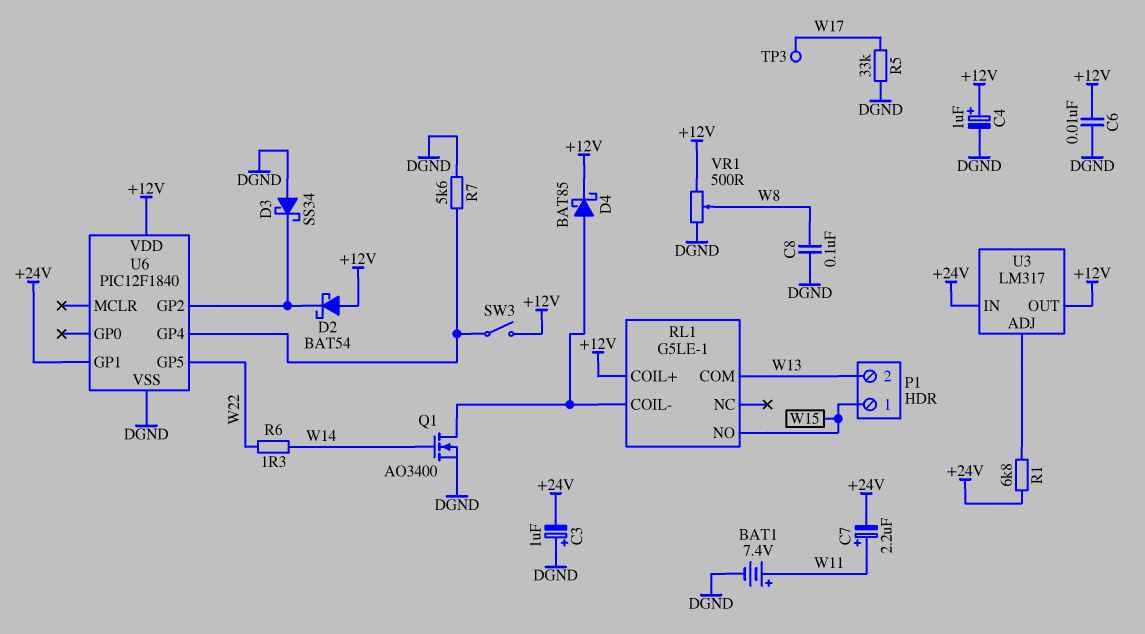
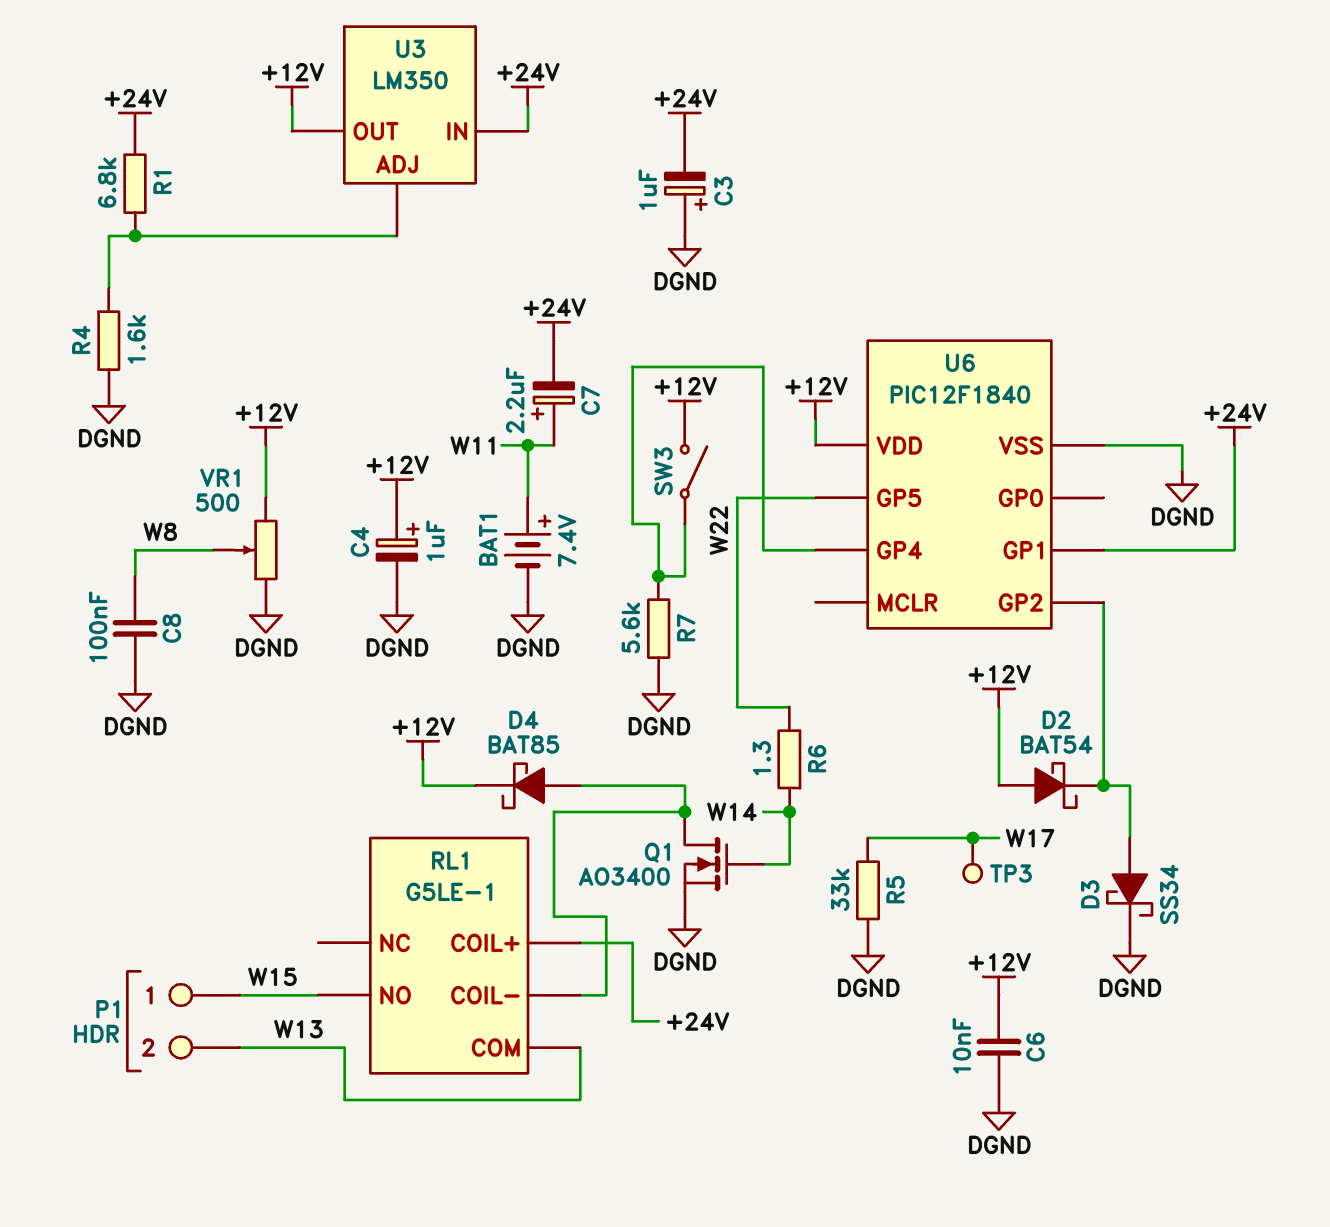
D3: schottky SS34 (A DGND, K U6/GP2) -> schottky SS34 (A U6/GP2, K DGND)
R4: none -> 1.6k (DGND, U3/ADJ)
RL1 pin COIL+: +12V -> +24V
U3: LM317 -> LM350

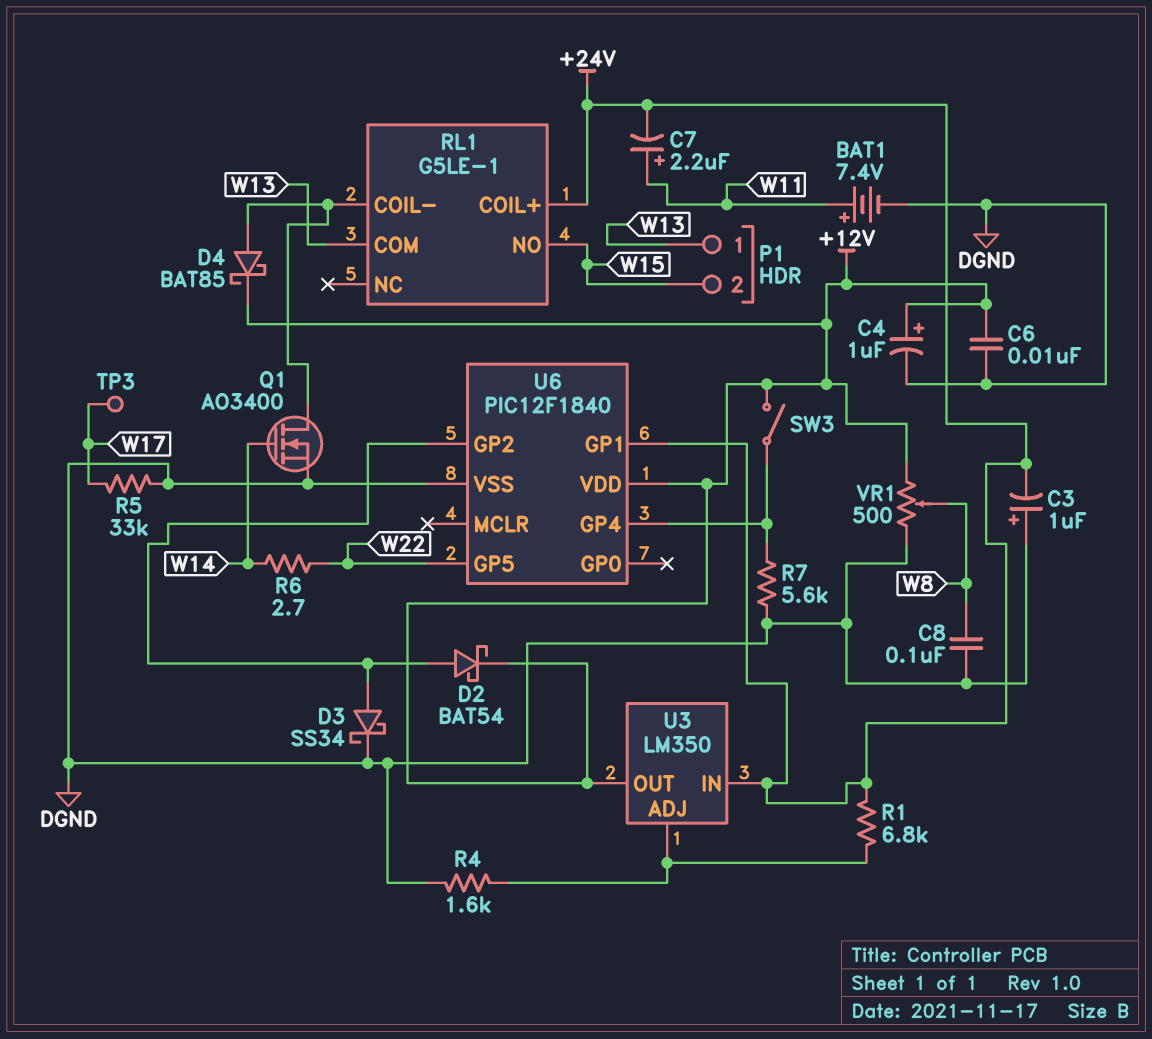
D2: schottky BAT54 (A +12V, K U6/GP2) -> schottky BAT54 (A U6/GP2, K +12V)
P1 pin 1: W15 -> W13
P1 pin 2: W13 -> W15
R6: 1.3 (W14, W22) -> 2.7 (W14, W22)

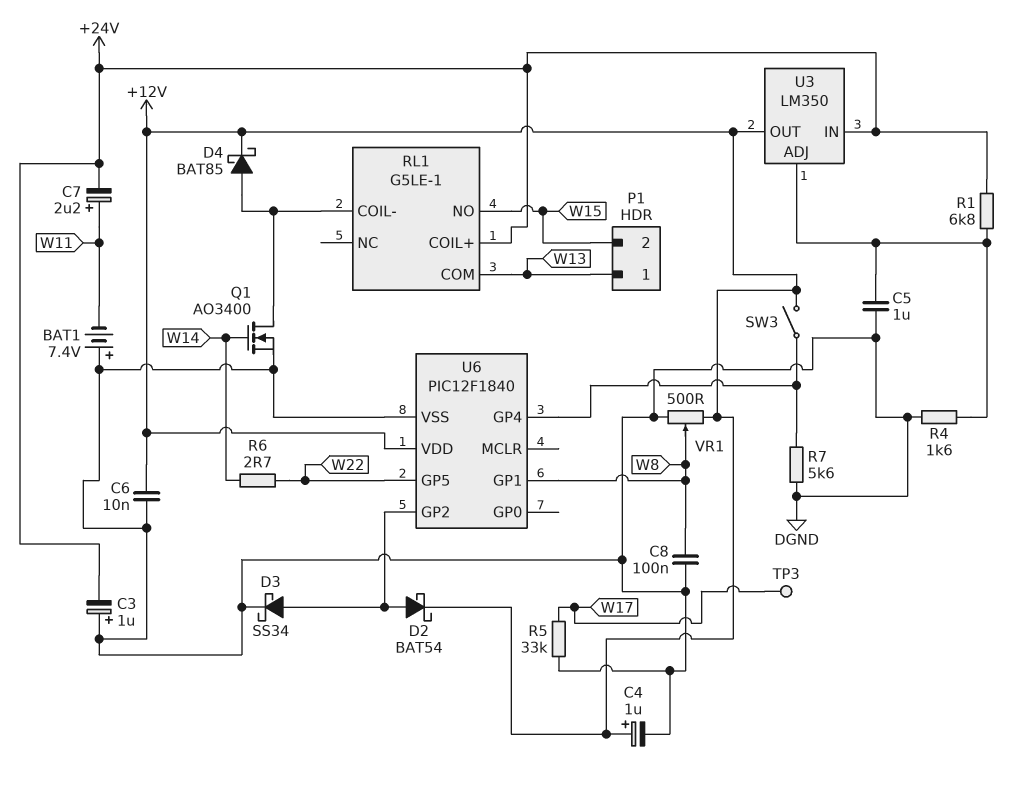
BAT1: 7.4V (plus W11, minus DGND) -> 7.4V (plus DGND, minus W11)
C5: none -> 1uF (DGND, U3/ADJ)
U6 pin GP1: +24V -> W8

